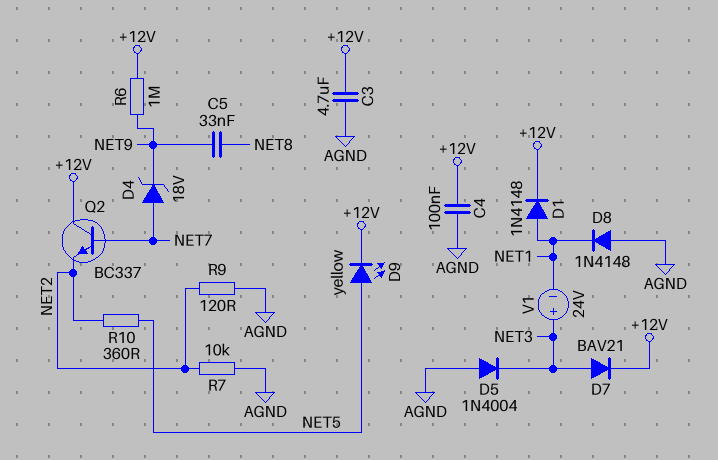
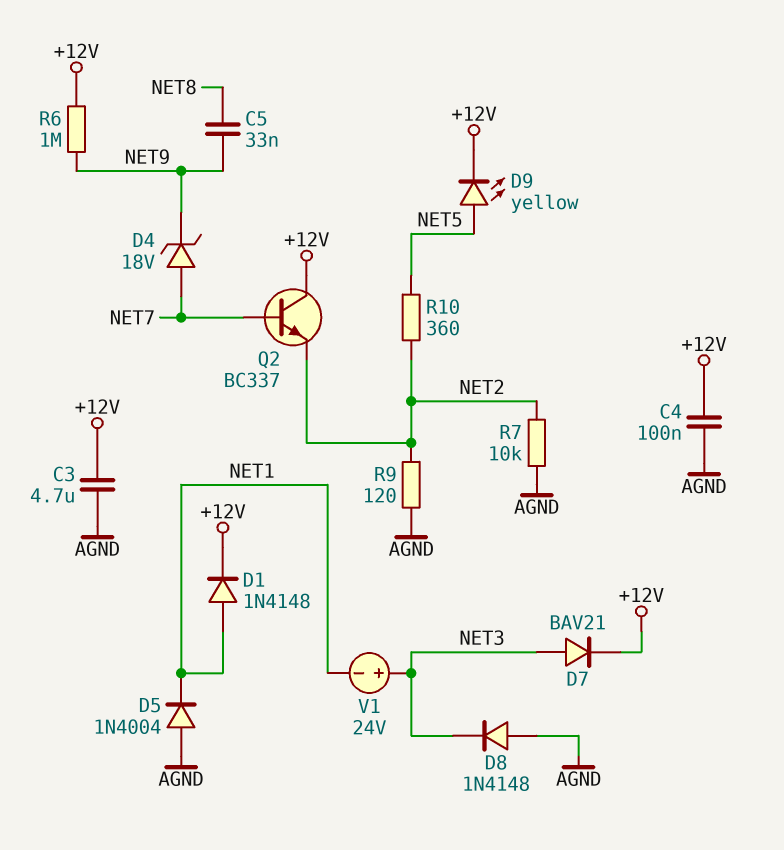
D5: diode 1N4004 (A AGND, K NET3) -> diode 1N4004 (A AGND, K NET1)
D8: diode 1N4148 (A AGND, K NET1) -> diode 1N4148 (A AGND, K NET3)

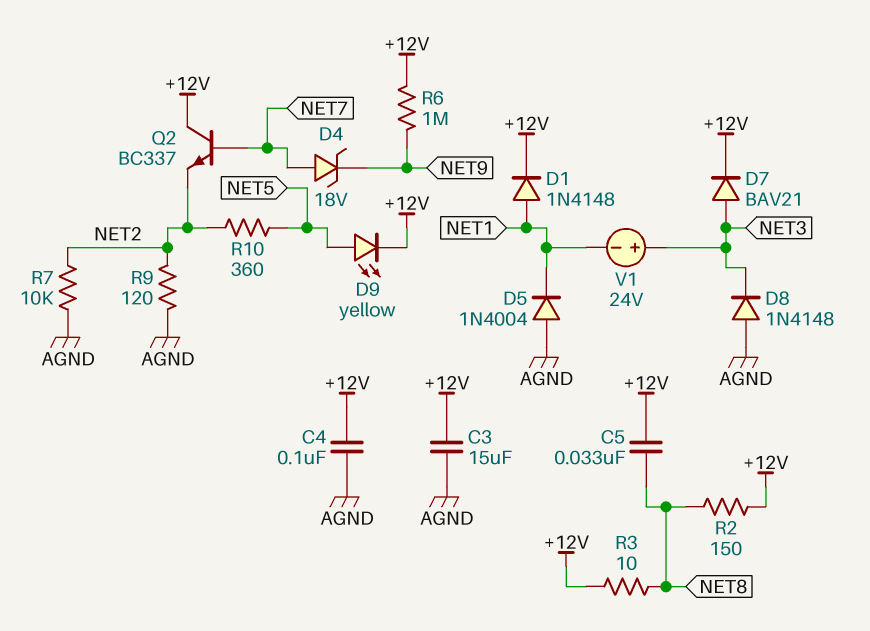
C3: 4.7uF (+12V, AGND) -> 15uF (+12V, AGND)
C5: 33nF (NET8, NET9) -> 33nF (+12V, NET8)
R2: none -> 150 (+12V, NET8)
R3: none -> 10 (+12V, NET8)

